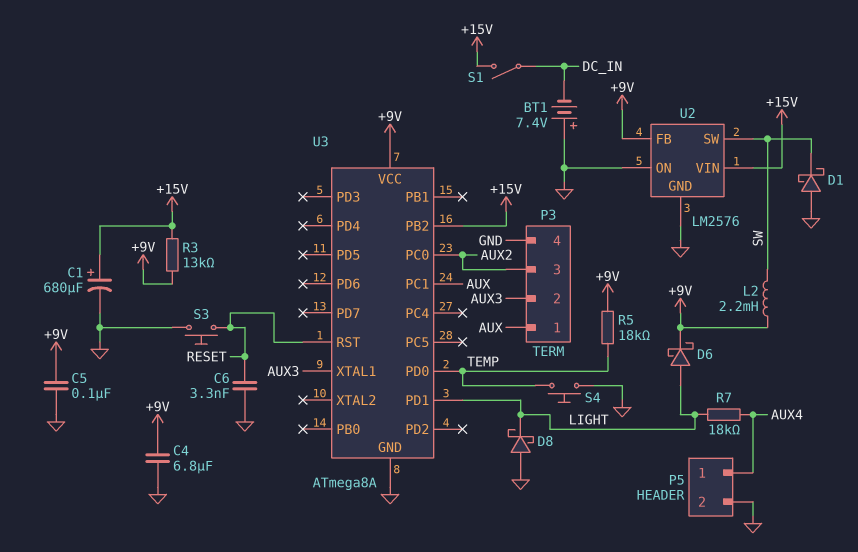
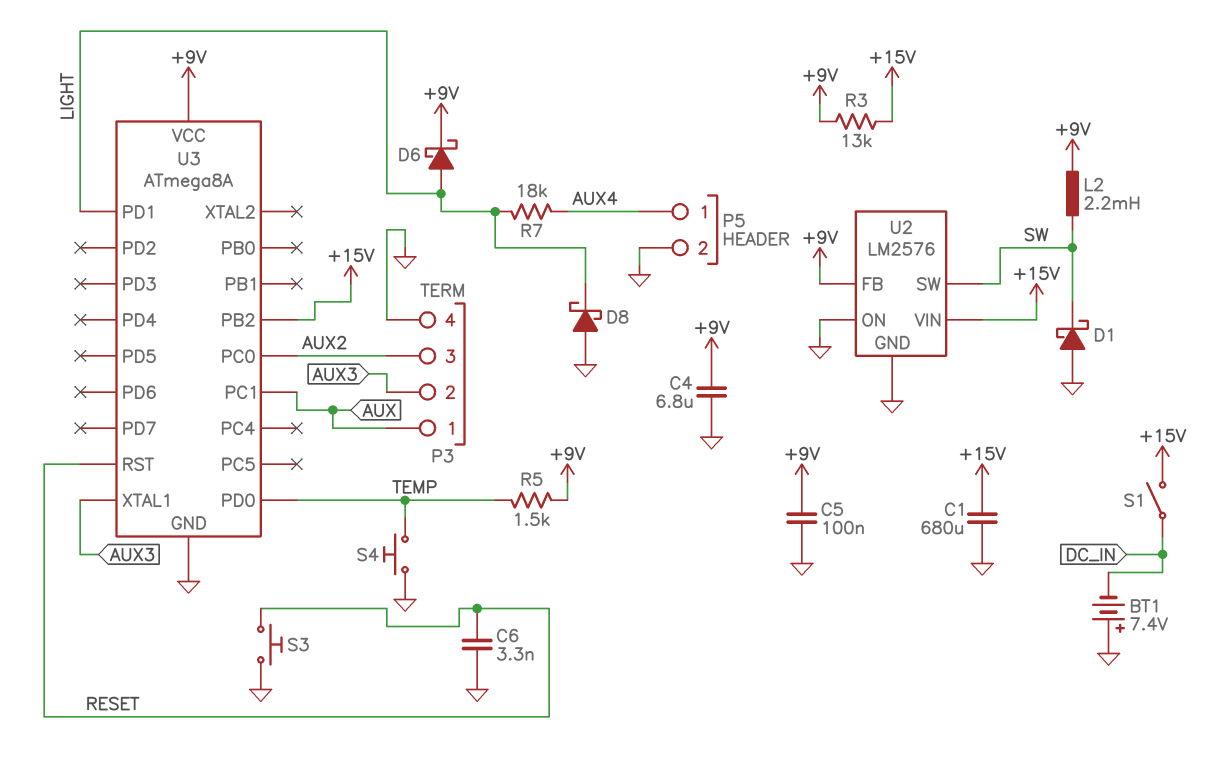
C1: 680uF (plus +15V, minus GND) -> 680uF (+15V, GND)
R5: 18k (+9V, TEMP) -> 1.5k (+9V, TEMP)

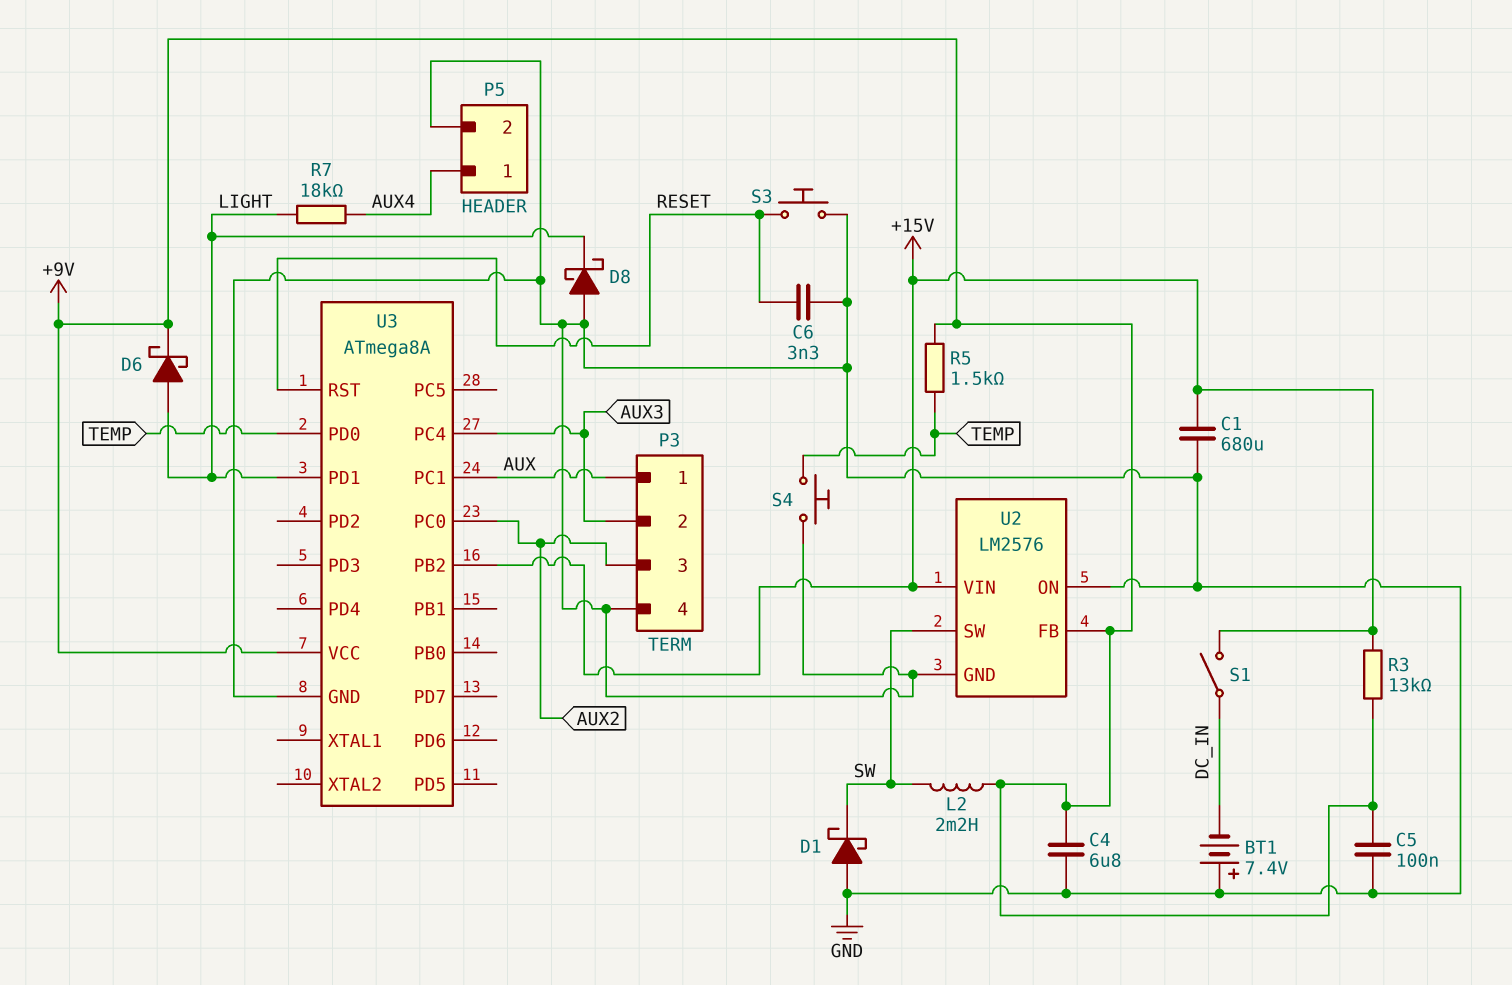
U3 pin PC4: none -> AUX3
U3 pin XTAL1: AUX3 -> none

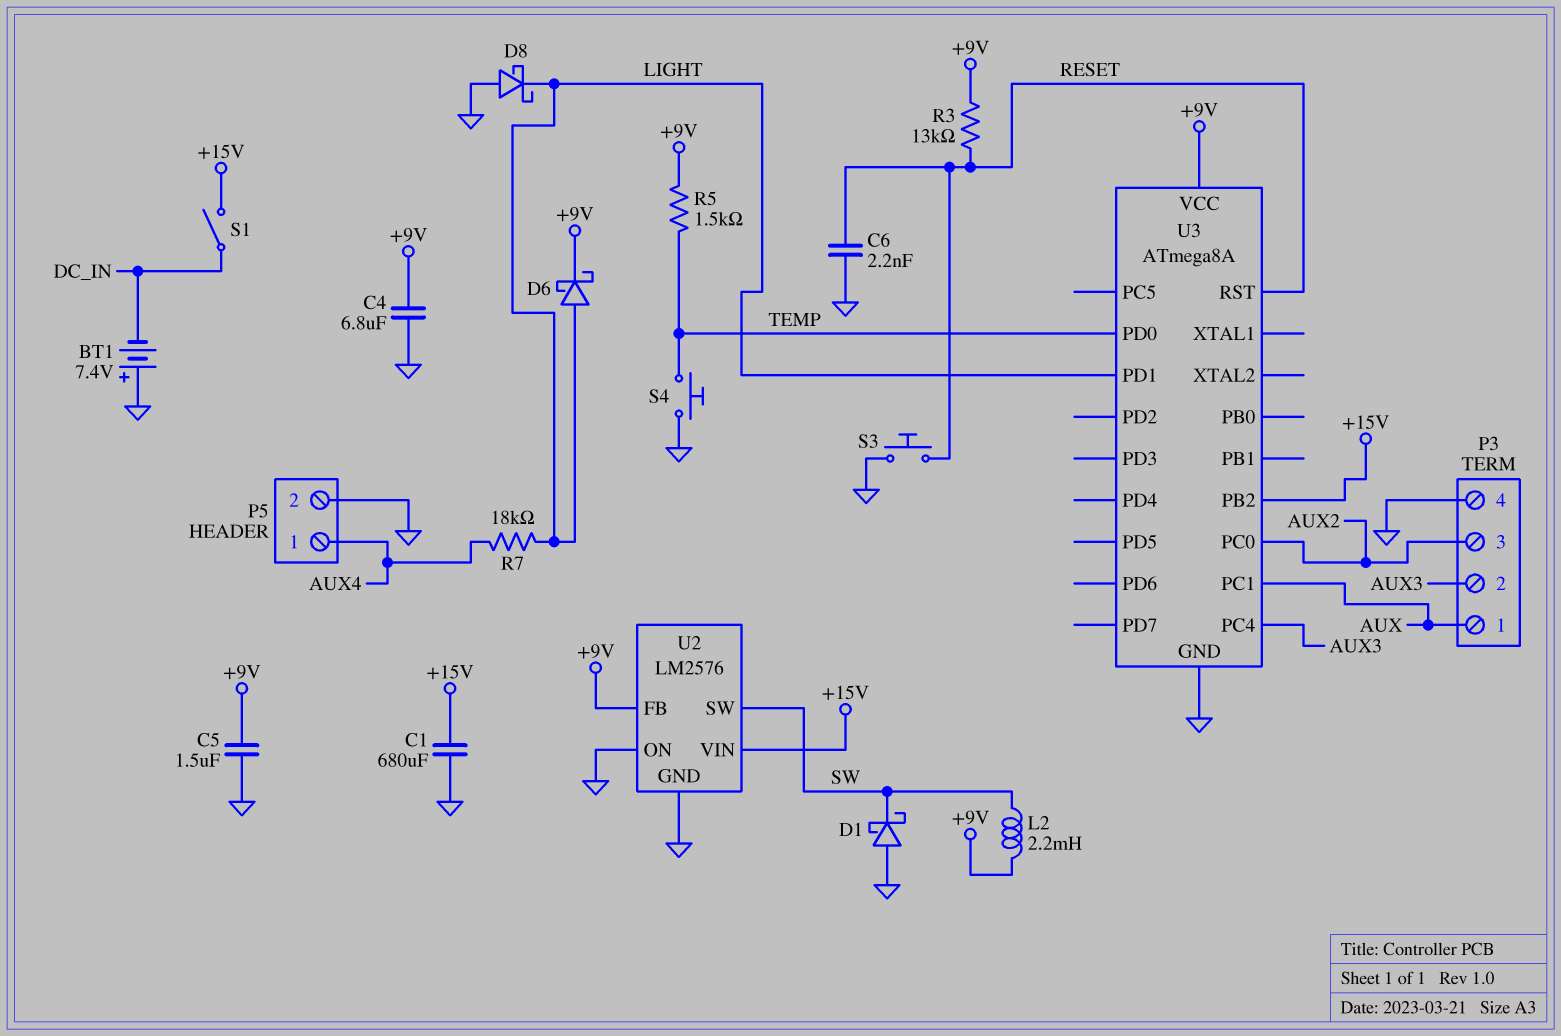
C5: 100nF (+9V, GND) -> 1.5uF (+9V, GND)
C6: 3.3nF (GND, RESET) -> 2.2nF (GND, RESET)
R3: 13k (+9V, +15V) -> 13k (+9V, RESET)

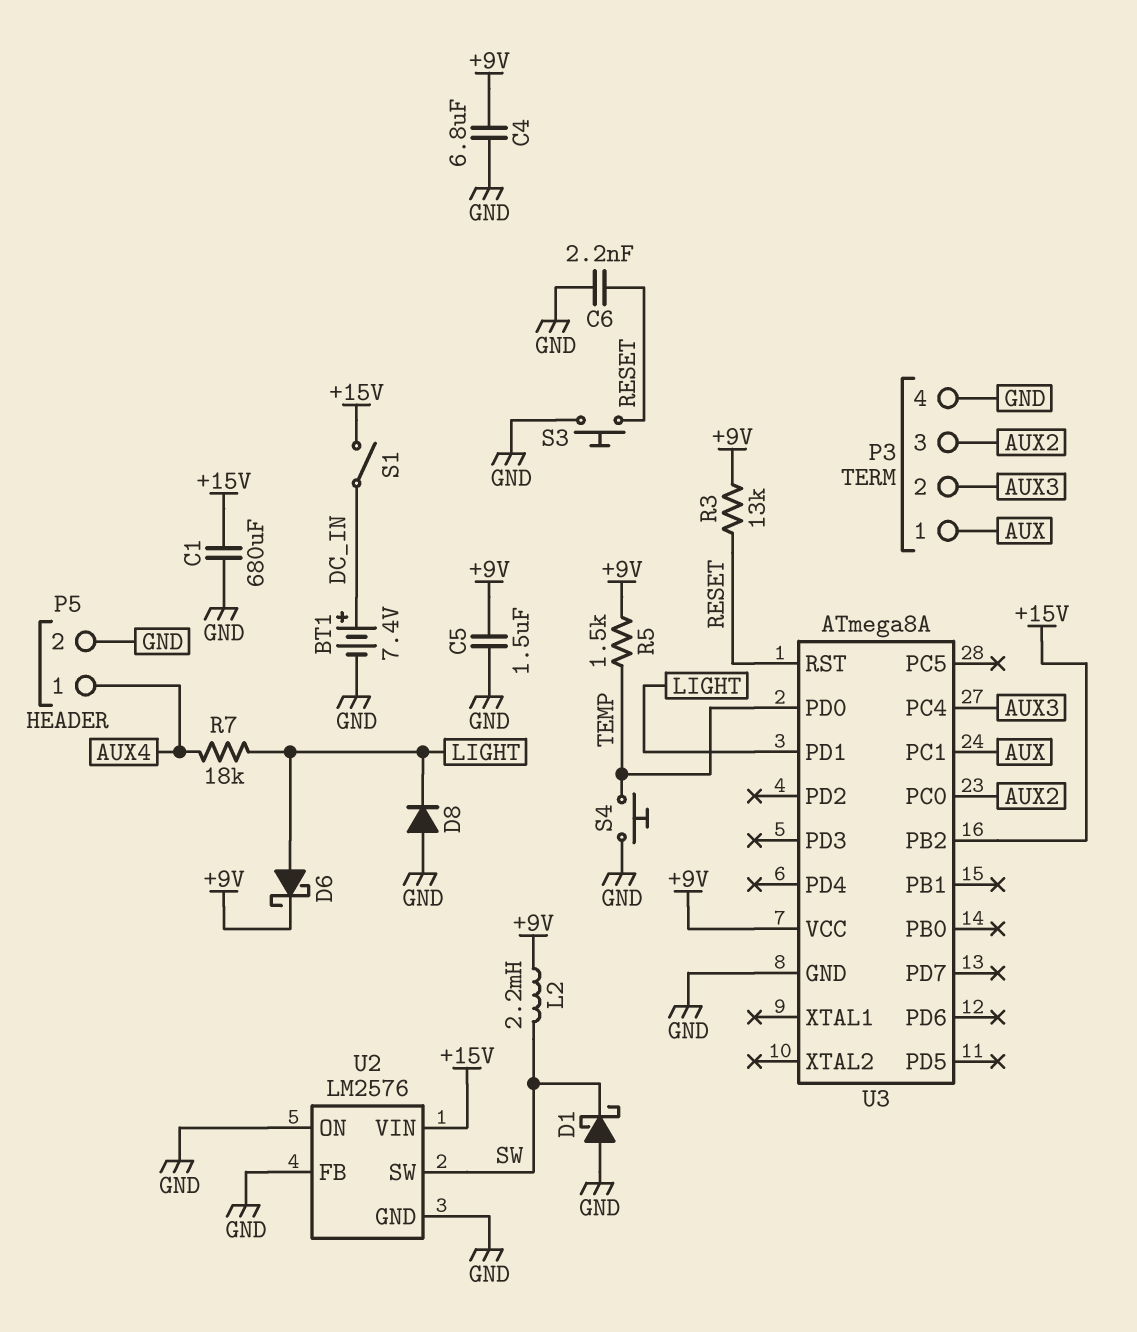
BT1: 7.4V (plus GND, minus DC_IN) -> 7.4V (plus DC_IN, minus GND)
D8: schottky (A GND, K LIGHT) -> diode (A GND, K LIGHT)
U2 pin FB: +9V -> GND

